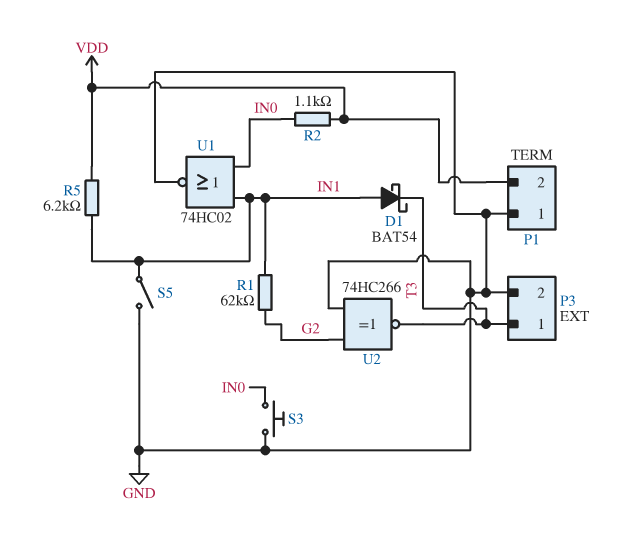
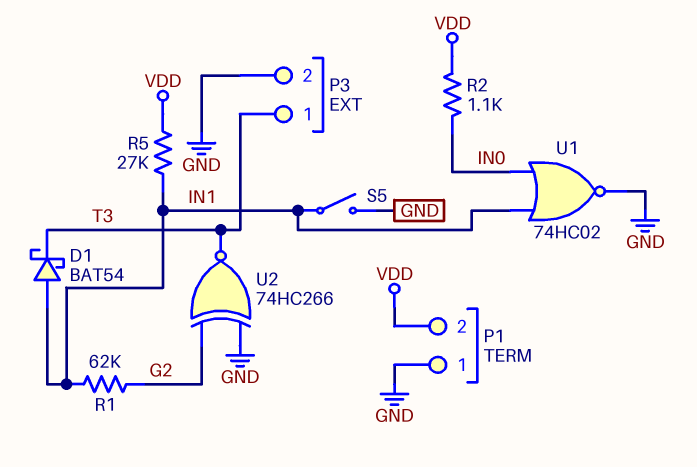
R5: 6.2k (IN1, VDD) -> 27k (IN1, VDD)
S3: button (GND, IN0) -> none

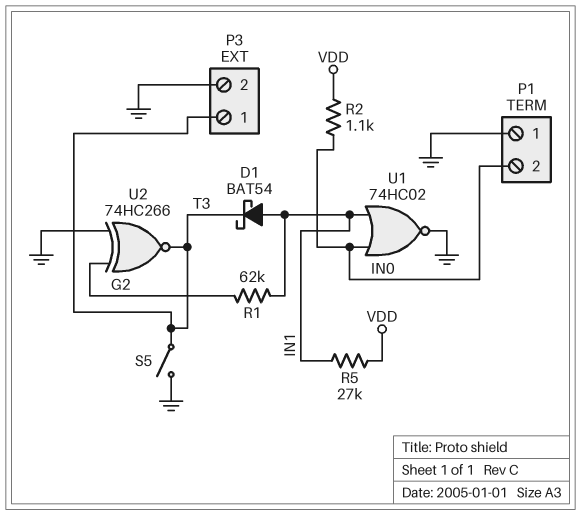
P1 pin 2: VDD -> IN0
S5: switch (GND, IN1) -> switch (GND, T3)

